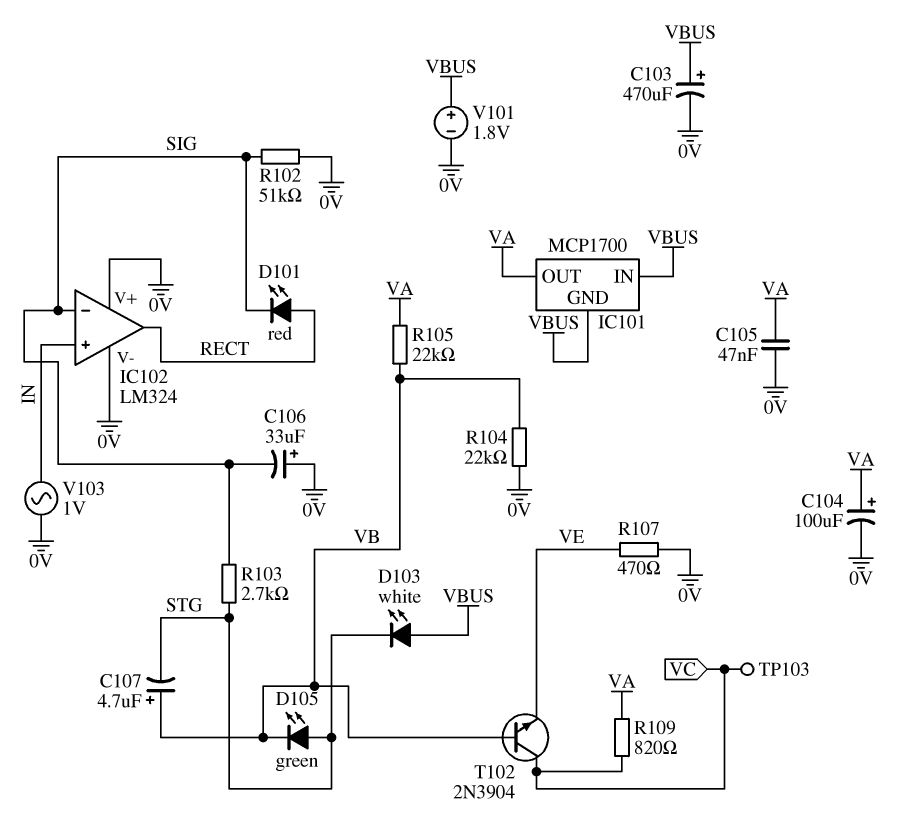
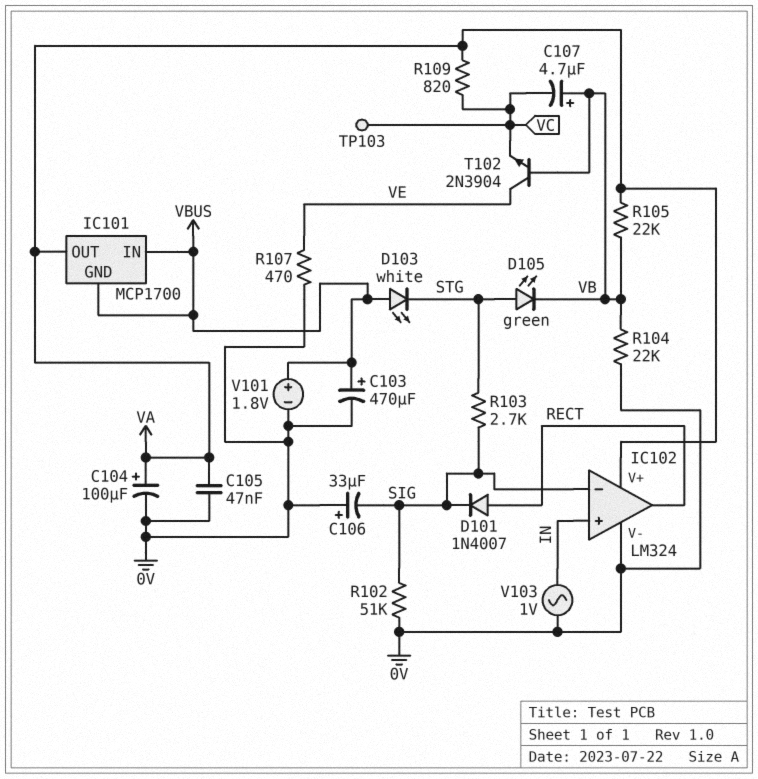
C107: 4.7uF (plus VB, minus STG) -> 4.7uF (plus VB, minus VC)
D101: LED red (A RECT, K SIG) -> diode 1N4007 (A RECT, K SIG)
IC102 pin V+: 0V -> VA
T102: NPN 2N3904 (B VB, C VC, E VE) -> NPN 2N3904 (B VB, C VE, E VC)

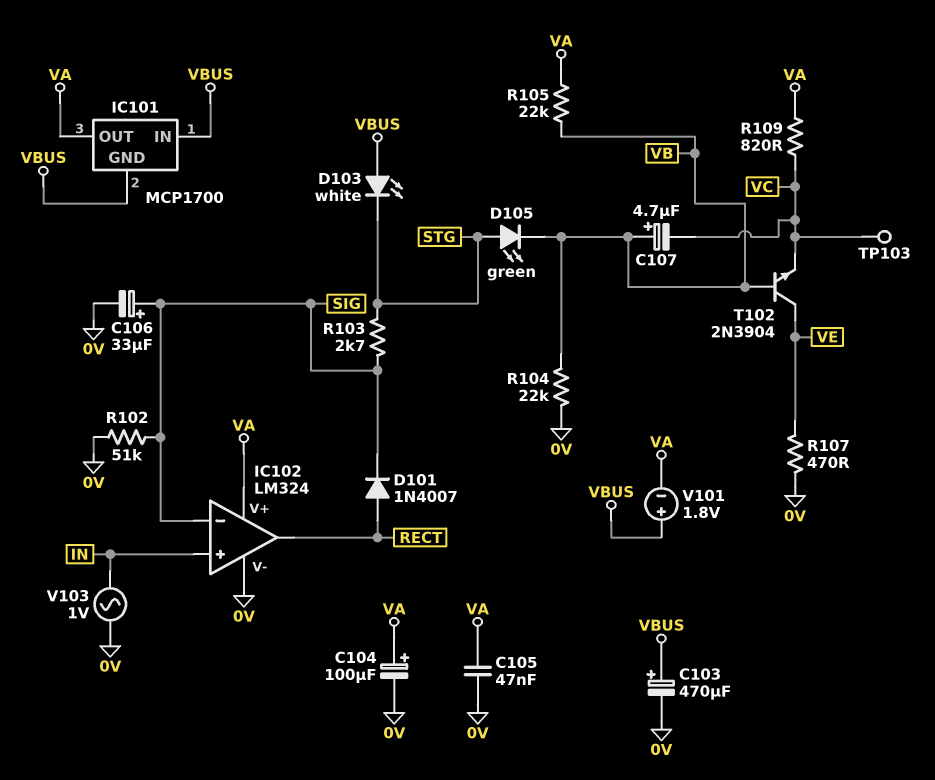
C106: 33uF (plus 0V, minus SIG) -> 33uF (plus SIG, minus 0V)
V101: 1.8V (plus VBUS, minus 0V) -> 1.8V (plus VBUS, minus VA)

